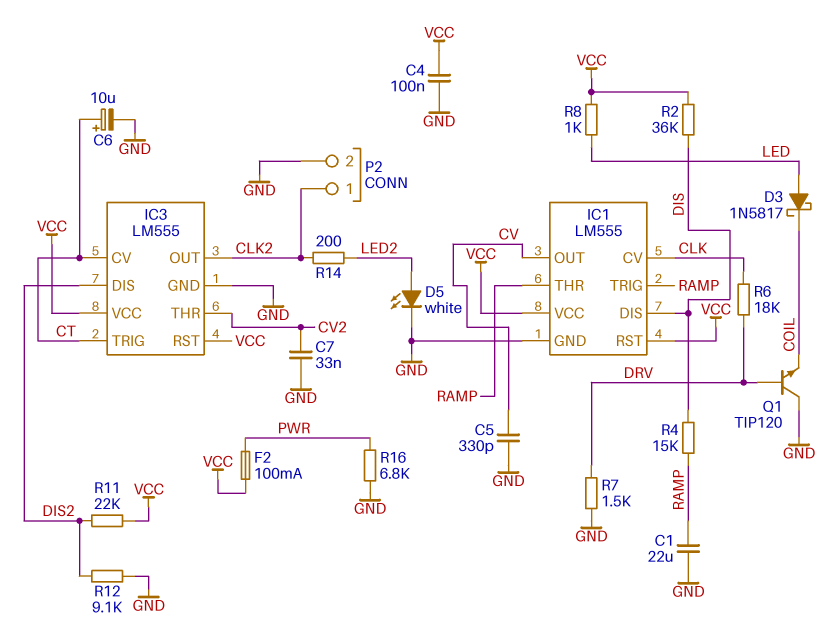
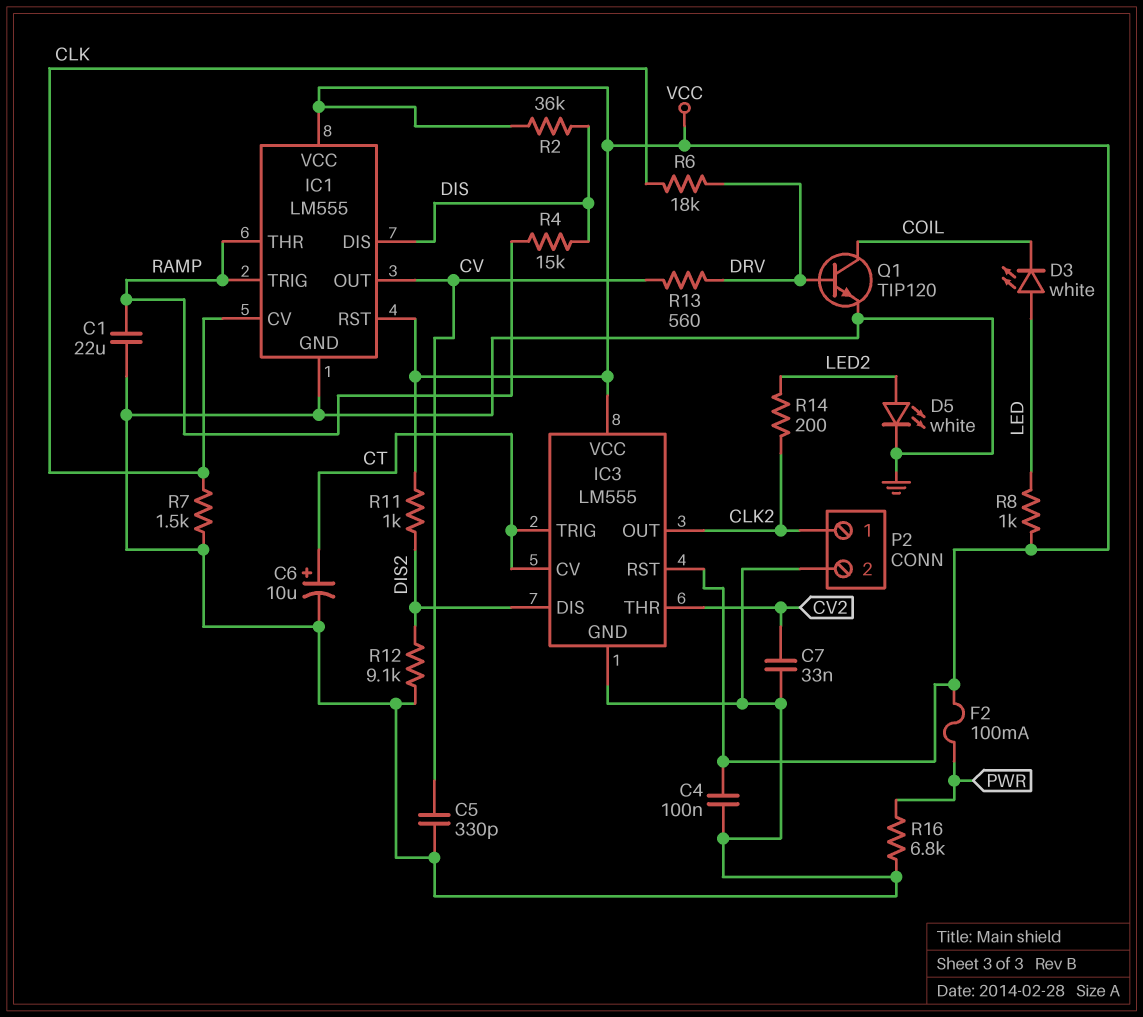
D3: schottky 1N5817 (A LED, K COIL) -> LED white (A LED, K COIL)
Q1: NPN TIP120 (B DRV, C GND, E COIL) -> NPN TIP120 (B DRV, C COIL, E GND)
R7: 1.5k (DRV, GND) -> 1.5k (CLK, GND)
R11: 22k (DIS2, VCC) -> 1k (DIS2, VCC)
R13: none -> 560 (CV, DRV)

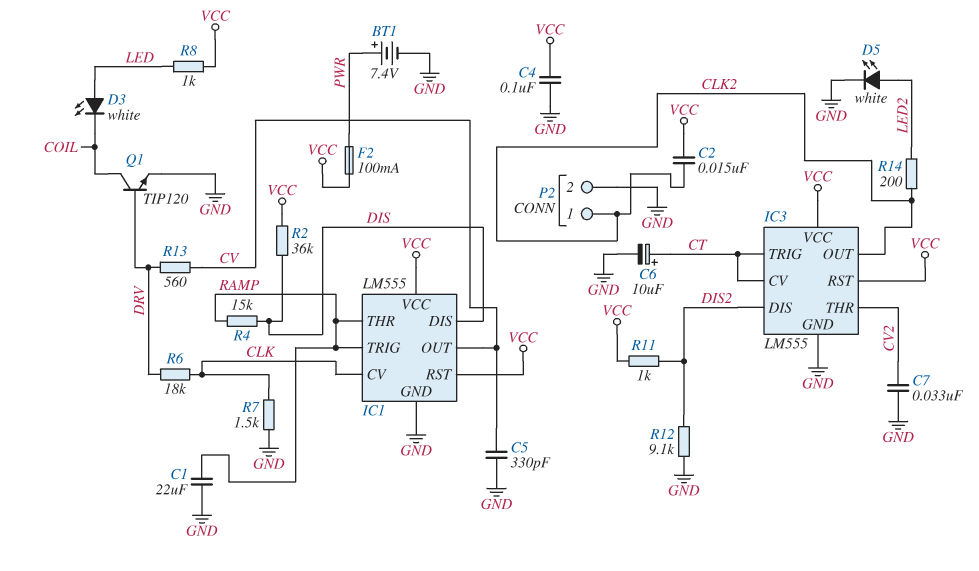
BT1: none -> 7.4V (plus PWR, minus GND)
C2: none -> 15nF (CLK2, VCC)
R16: 6.8k (GND, PWR) -> none

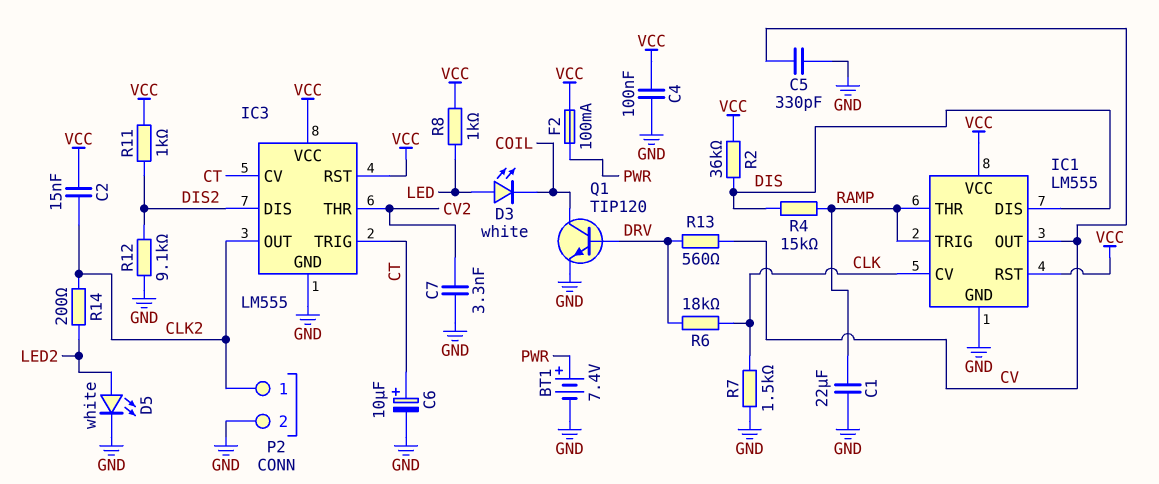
C7: 33nF (CV2, GND) -> 3.3nF (CV2, GND)

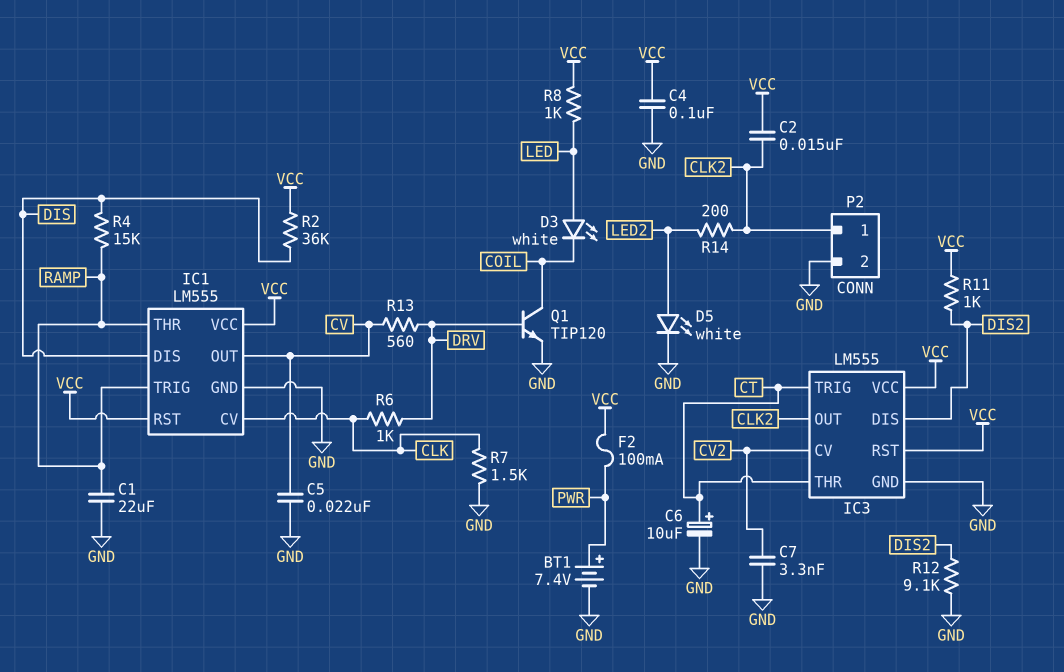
C5: 330pF (CV, GND) -> 22nF (CV, GND)
IC3 pin CV: CT -> CV2
IC3 pin THR: CV2 -> CT
R6: 18k (CLK, DRV) -> 1k (CLK, DRV)

